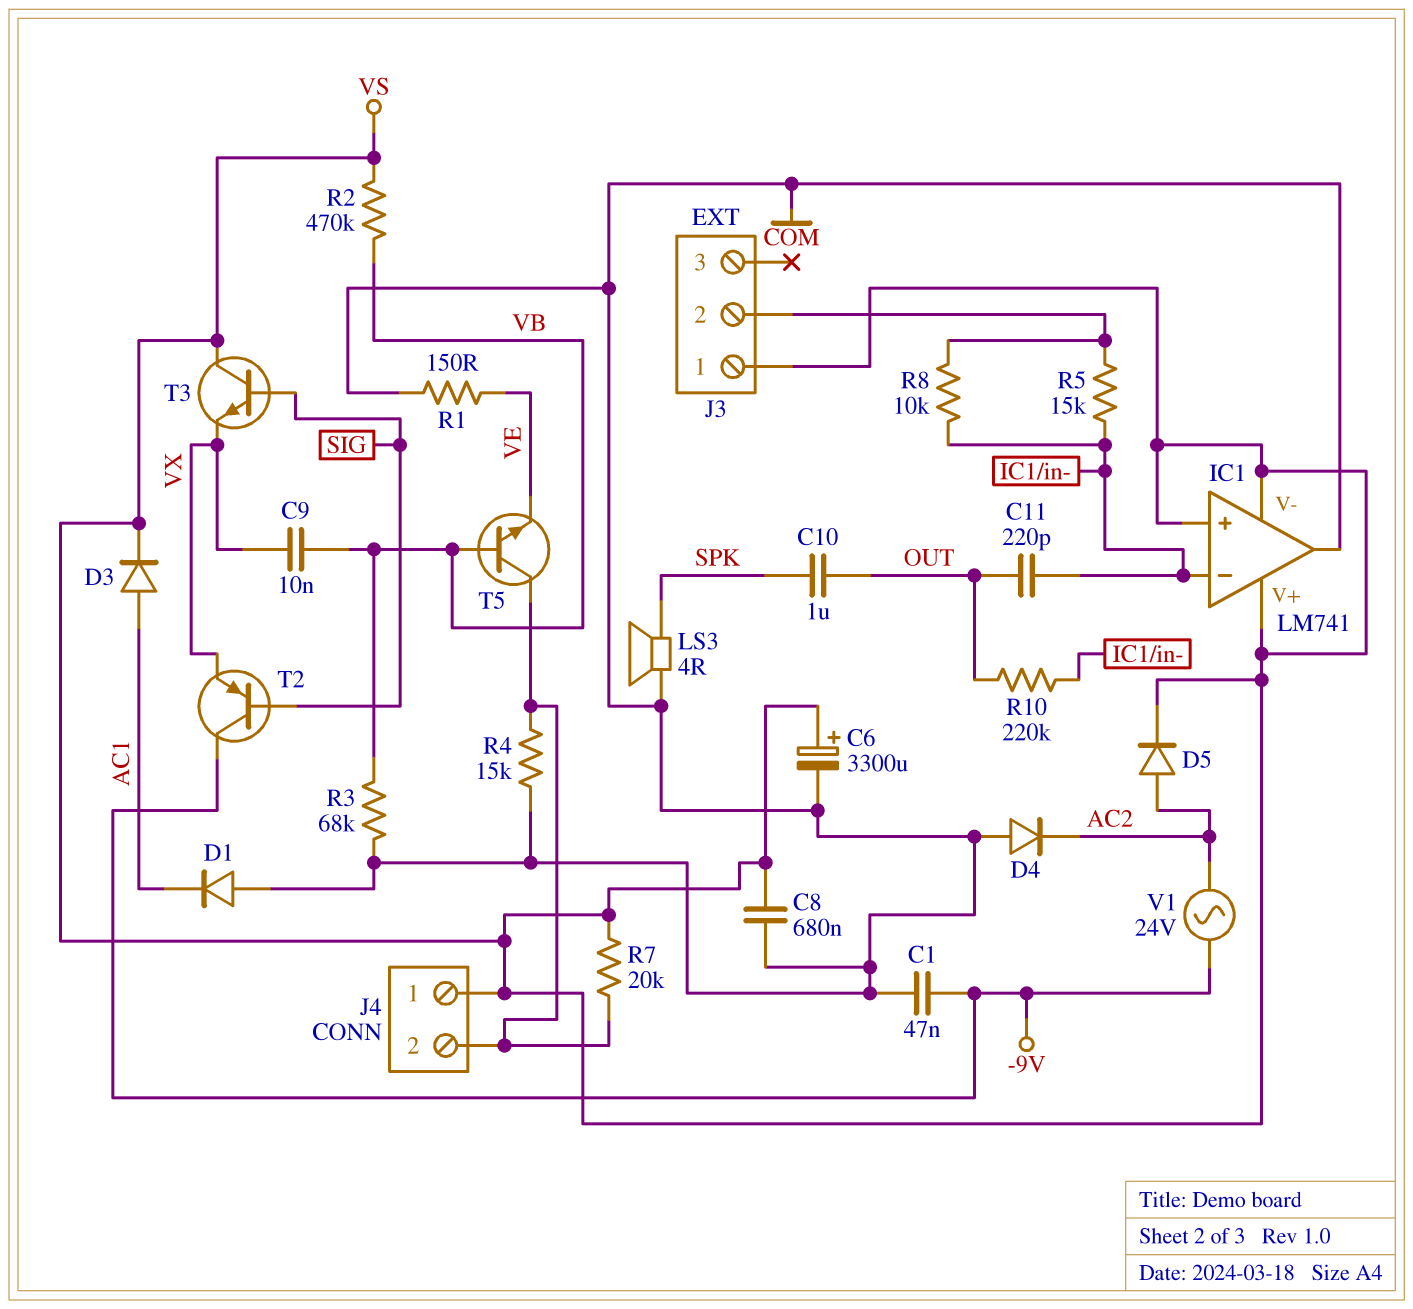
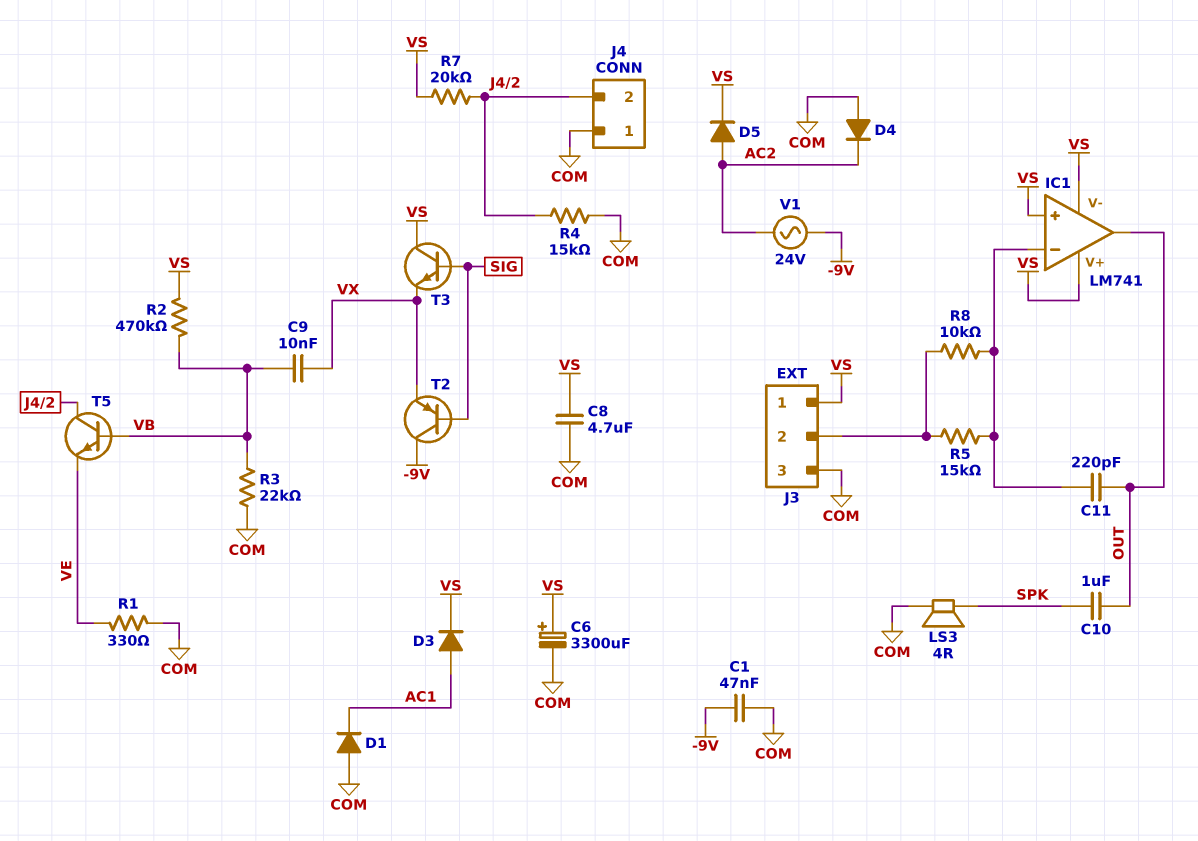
C8: 680nF (COM, VS) -> 4.7uF (COM, VS)
IC1 pin out: COM -> OUT
J3 pin 3: none -> COM
J4 pin 1: VS -> COM
R1: 150 (COM, VE) -> 330 (COM, VE)
R3: 68k (COM, VB) -> 22k (COM, VB)
R10: 220k (IC1/in-, OUT) -> none

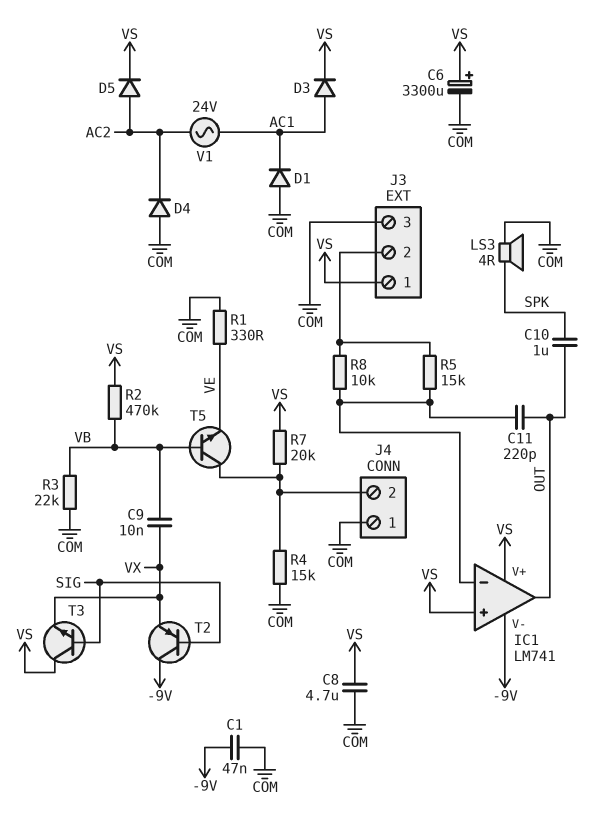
IC1 pin V-: VS -> -9V
V1: AC 24V (-9V, AC2) -> AC 24V (AC1, AC2)

